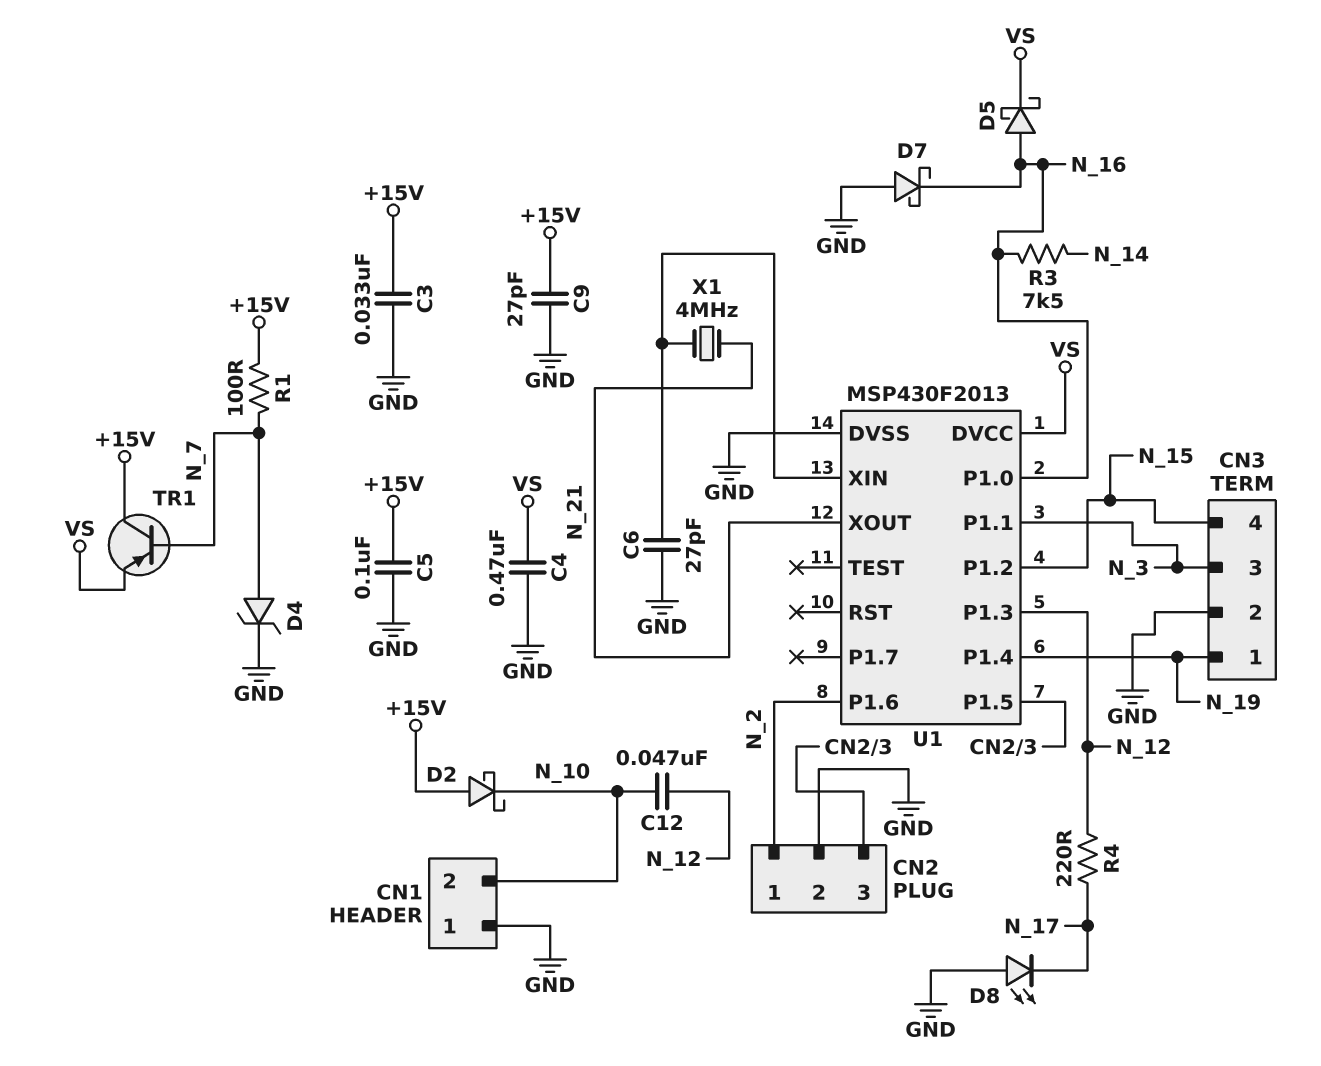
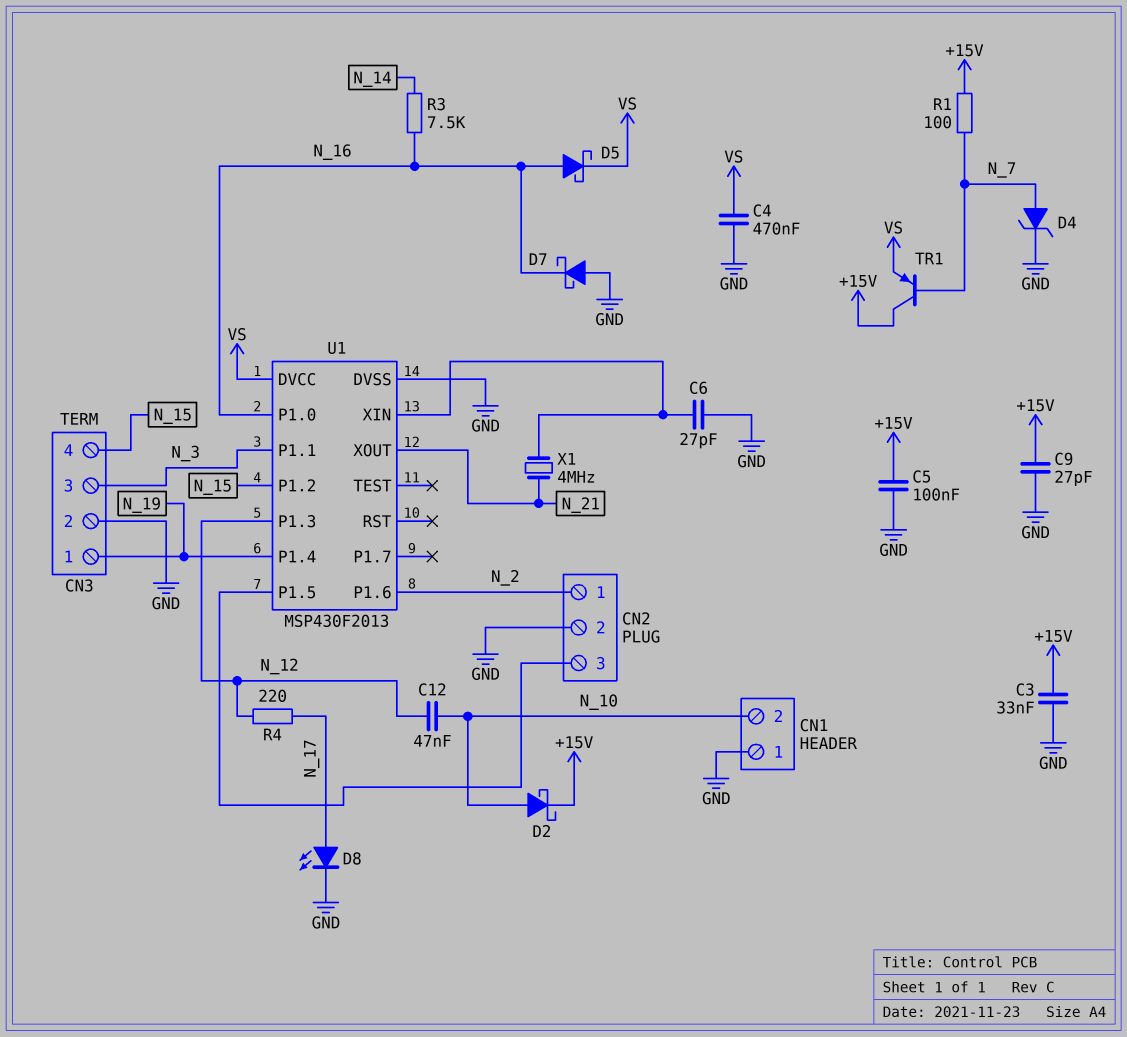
D2: schottky (A +15V, K N_10) -> schottky (A N_10, K +15V)
D8: LED (A GND, K N_17) -> LED (A N_17, K GND)

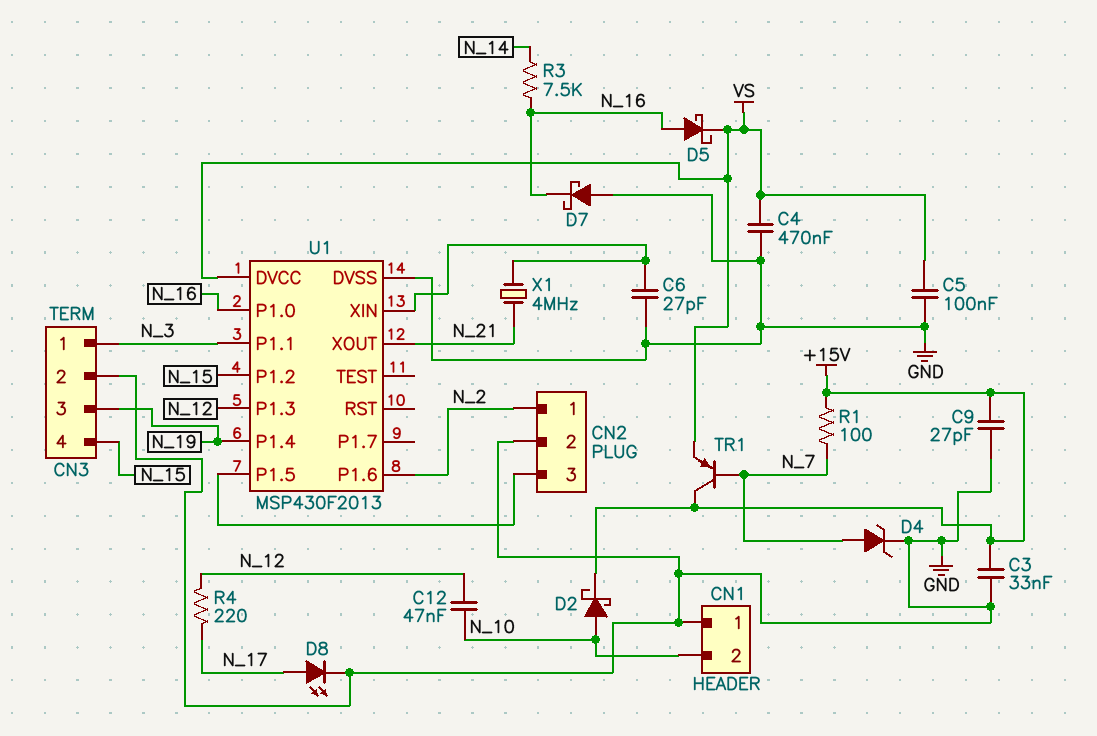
C5: 100nF (+15V, GND) -> 100nF (GND, VS)
CN3 pin 1: N_19 -> N_3
CN3 pin 3: N_3 -> N_19

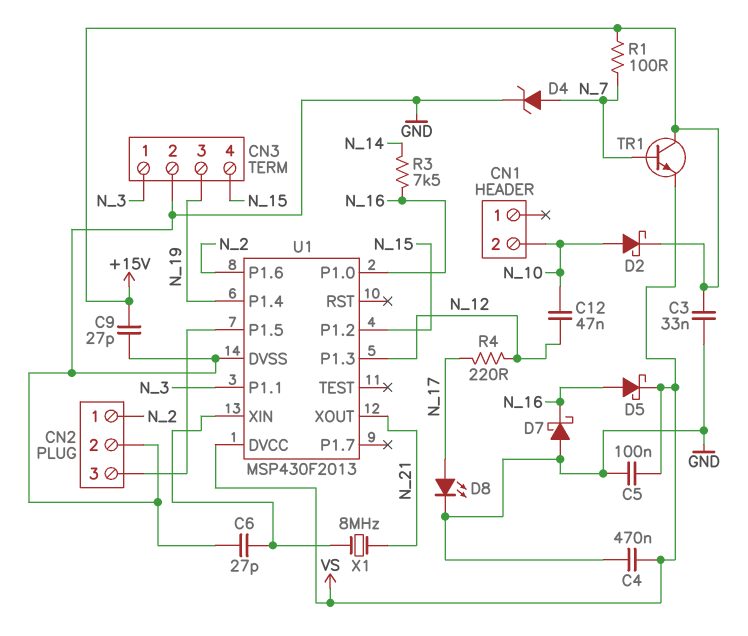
CN1 pin 1: GND -> none
TR1: PNP (B N_7, C +15V, E VS) -> NPN (B N_7, C +15V, E VS)
X1: 4MHz (N_21, U1/XIN) -> 8MHz (N_21, U1/XIN)

